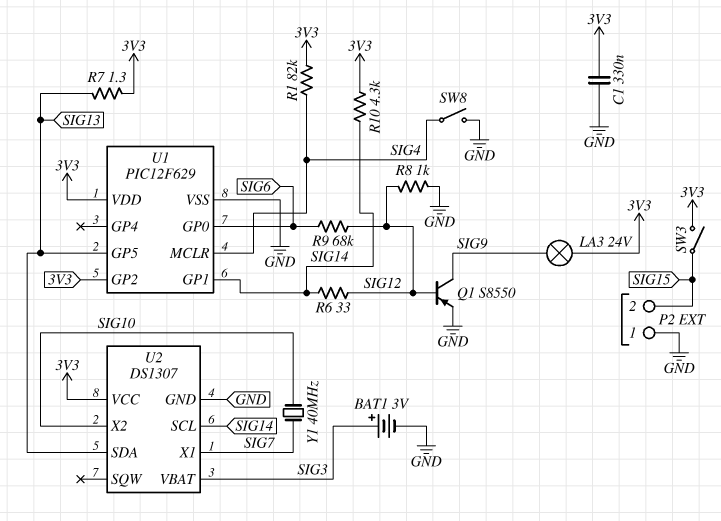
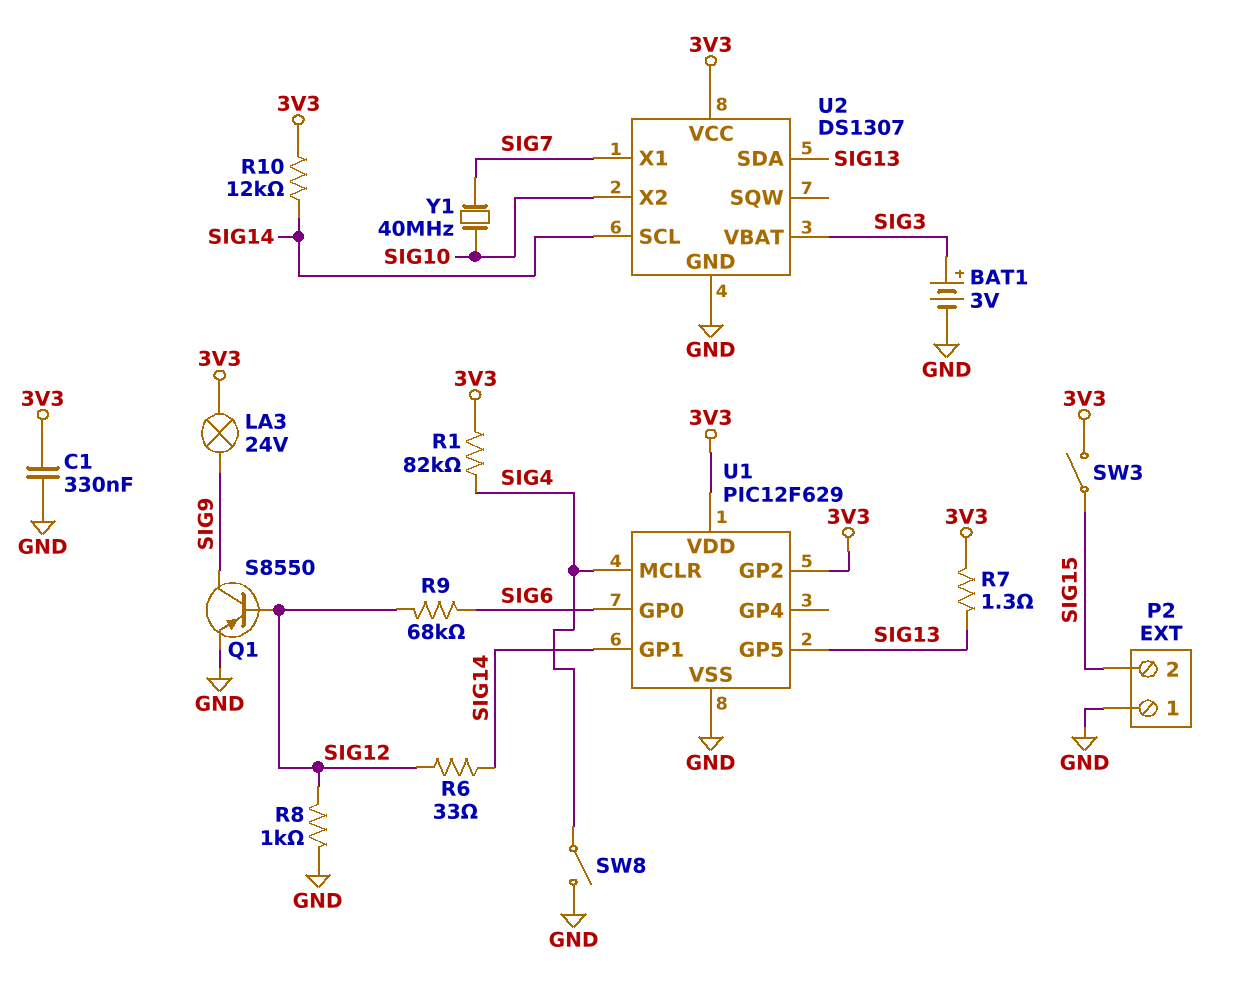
R10: 4.3k (3V3, SIG14) -> 12k (3V3, SIG14)

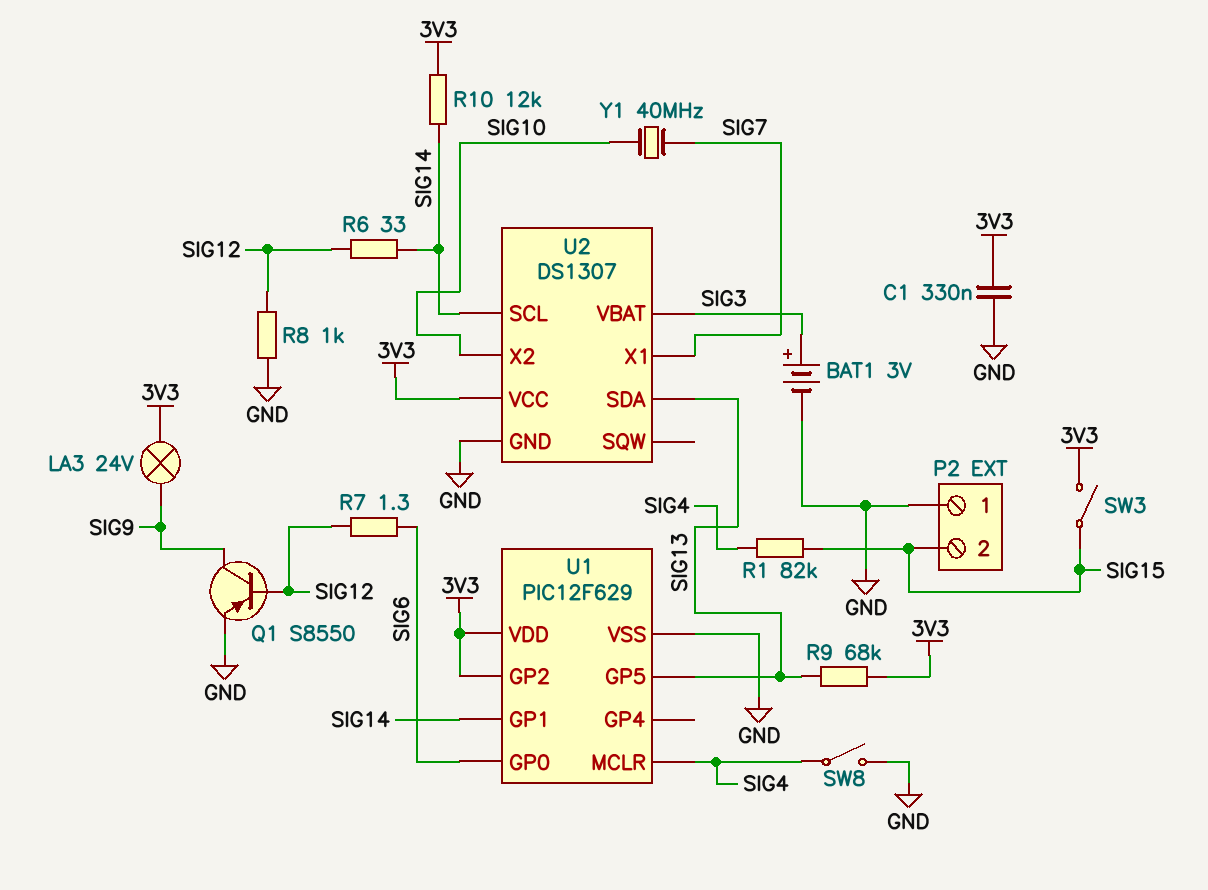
R1: 82k (3V3, SIG4) -> 82k (SIG4, SIG15)
R7: 1.3 (3V3, SIG13) -> 1.3 (SIG6, SIG12)
R9: 68k (SIG6, SIG12) -> 68k (3V3, SIG13)

